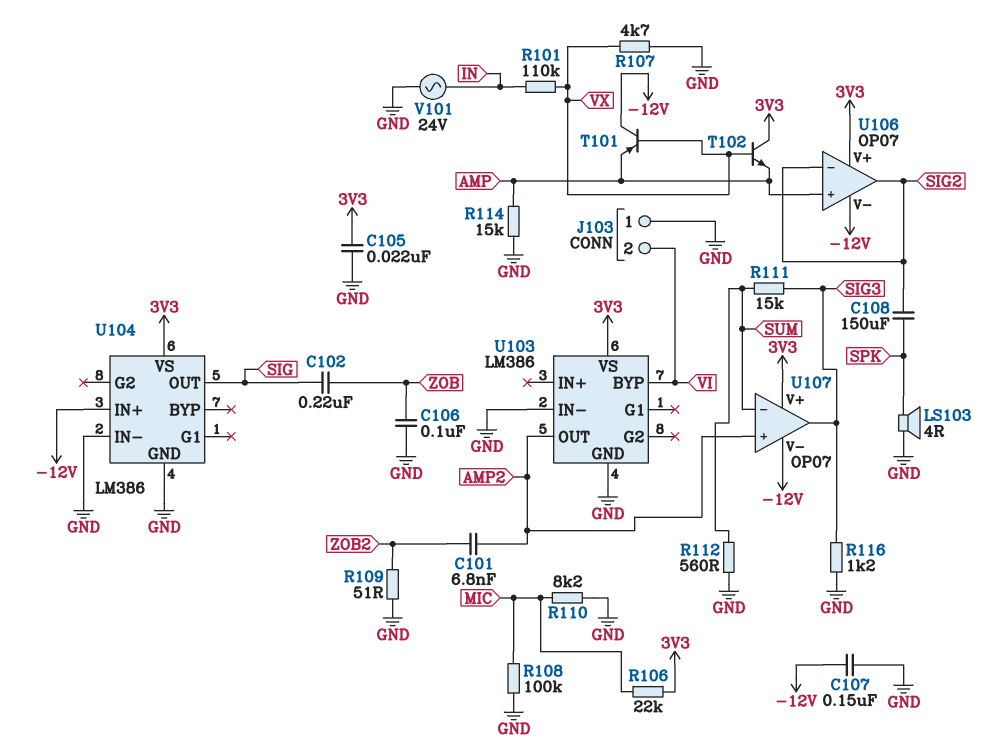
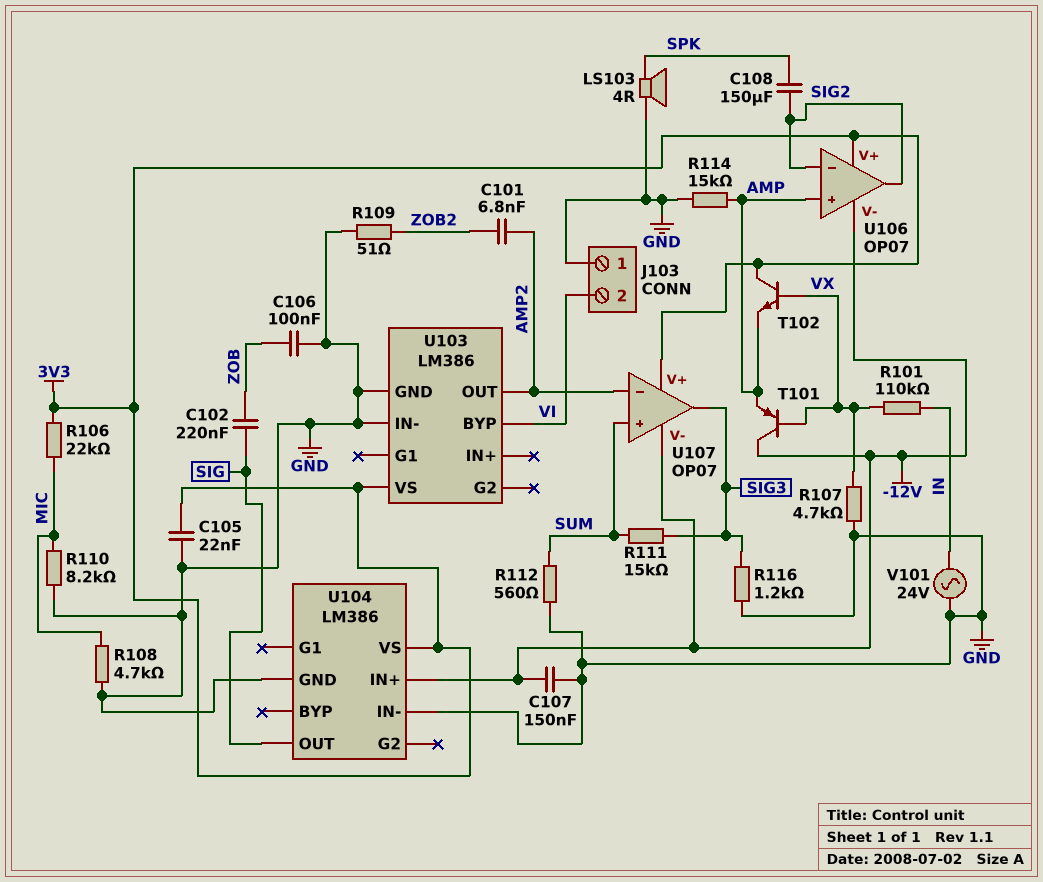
R108: 100k (GND, MIC) -> 4.7k (GND, MIC)
U107 pin in+: AMP2 -> SUM
U107 pin in-: SUM -> AMP2

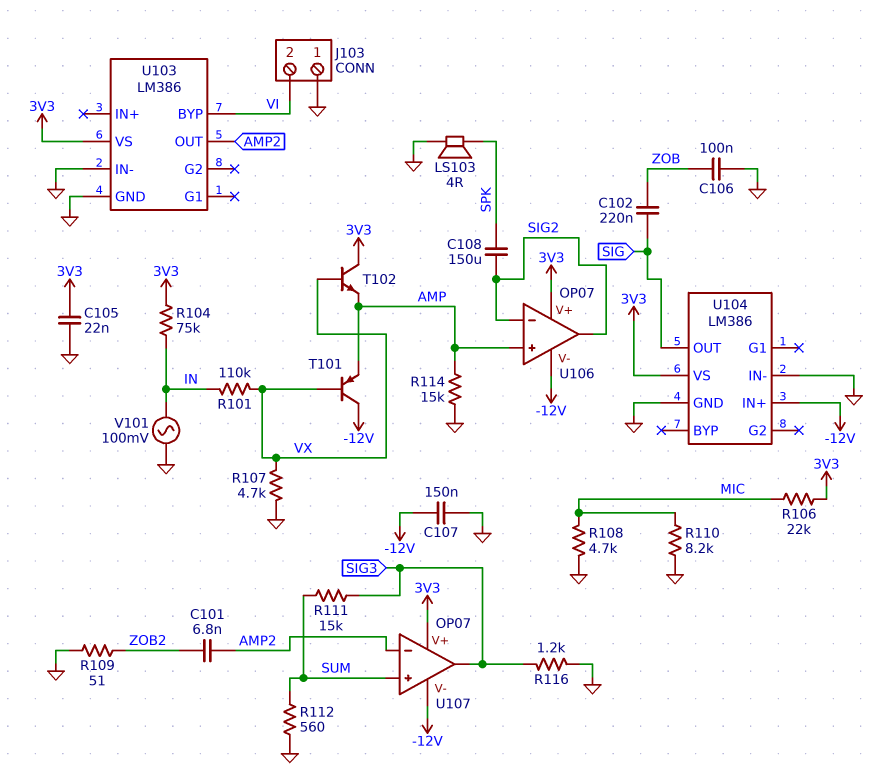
R104: none -> 75k (3V3, IN)
V101: AC 24V (GND, IN) -> AC 100mV (GND, IN)

